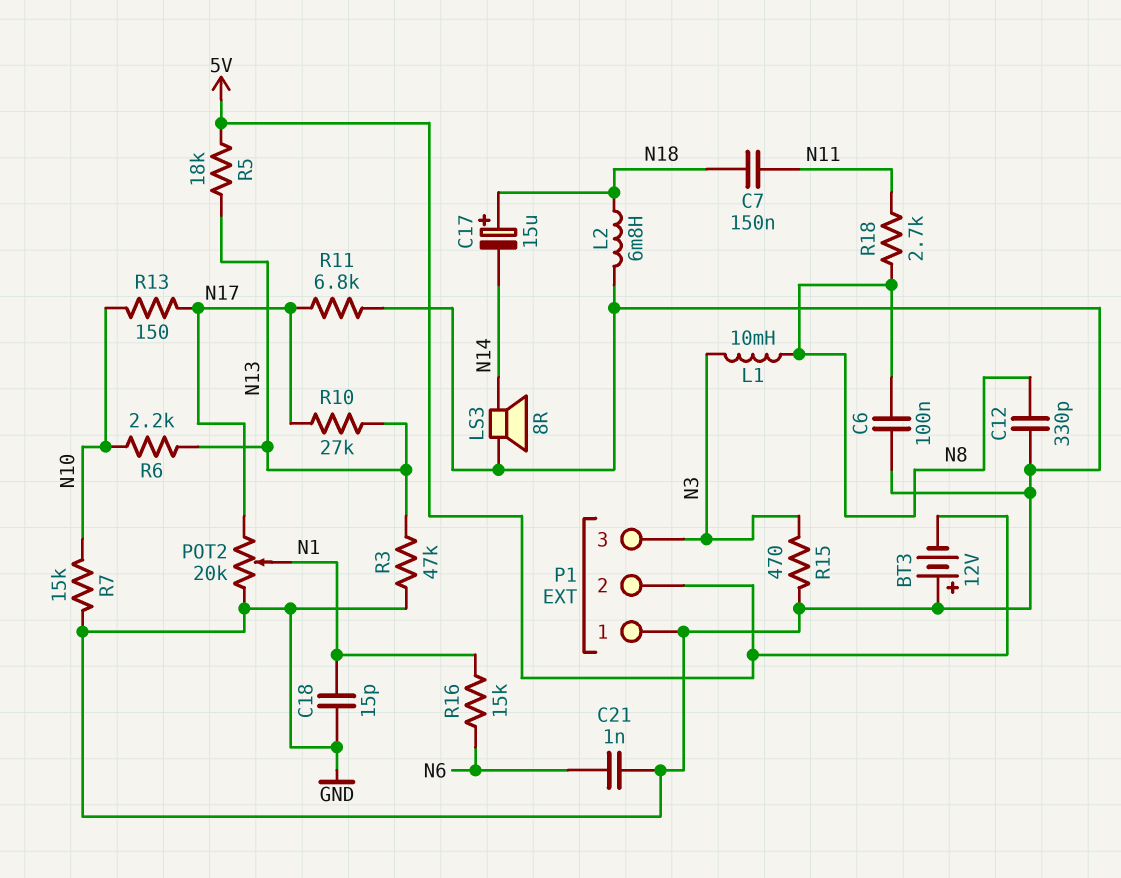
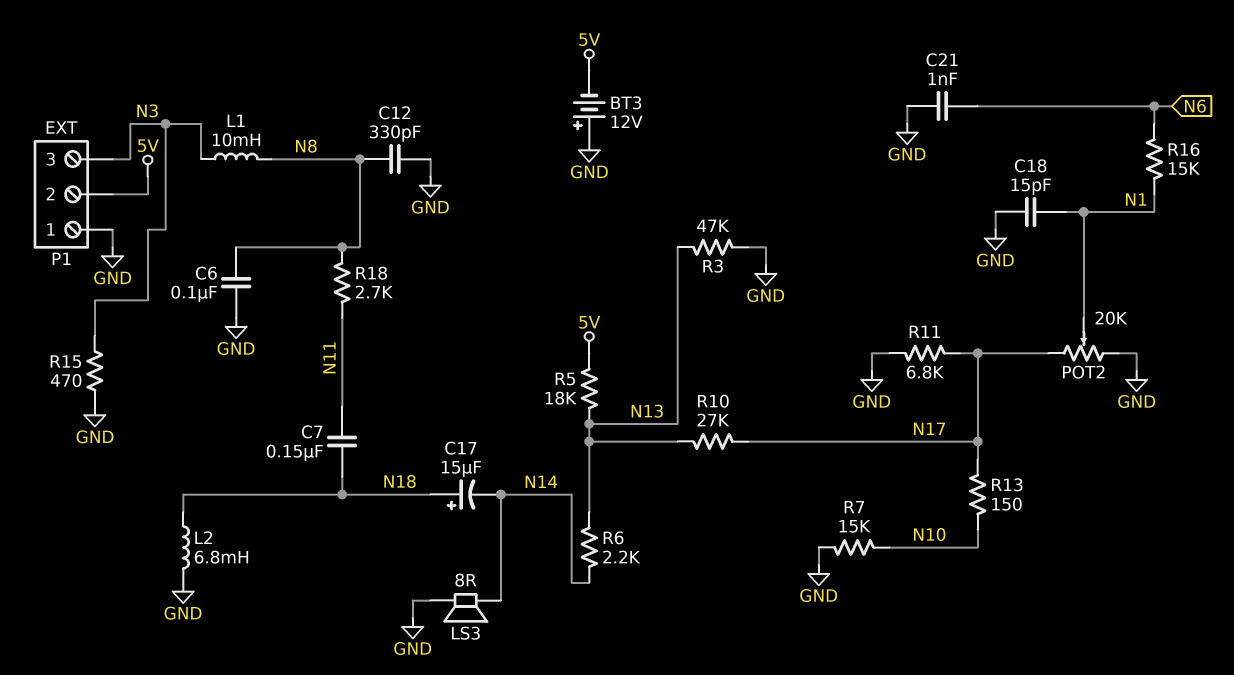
R6: 2.2k (N10, N13) -> 2.2k (N13, N14)

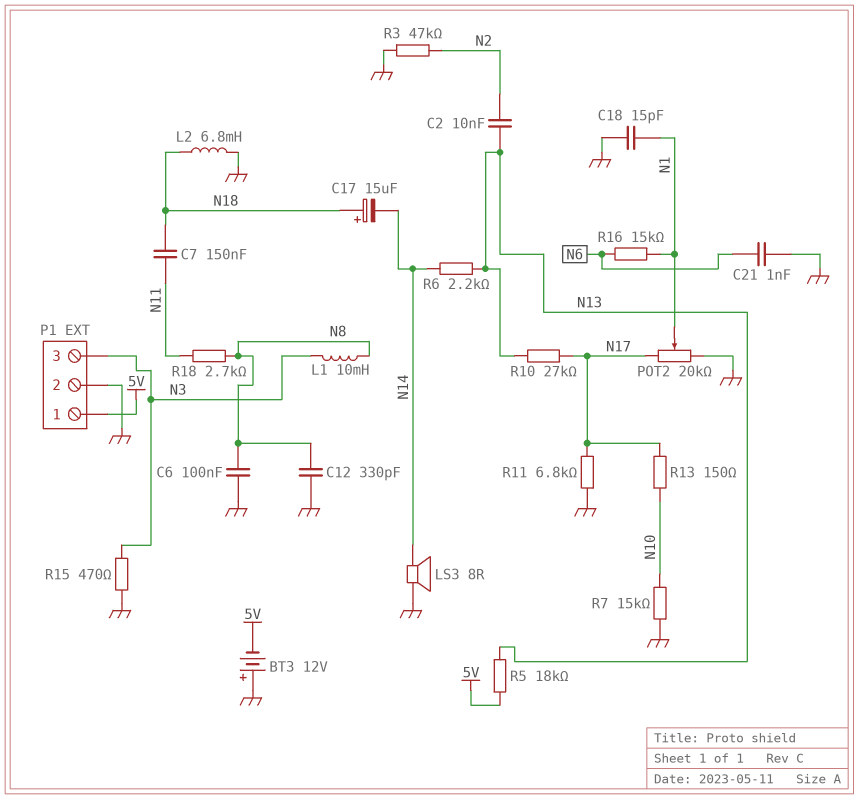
C2: none -> 10nF (N2, N13)
P1 pin 1: GND -> 5V
P1 pin 2: 5V -> GND
R3: 47k (GND, N13) -> 47k (GND, N2)

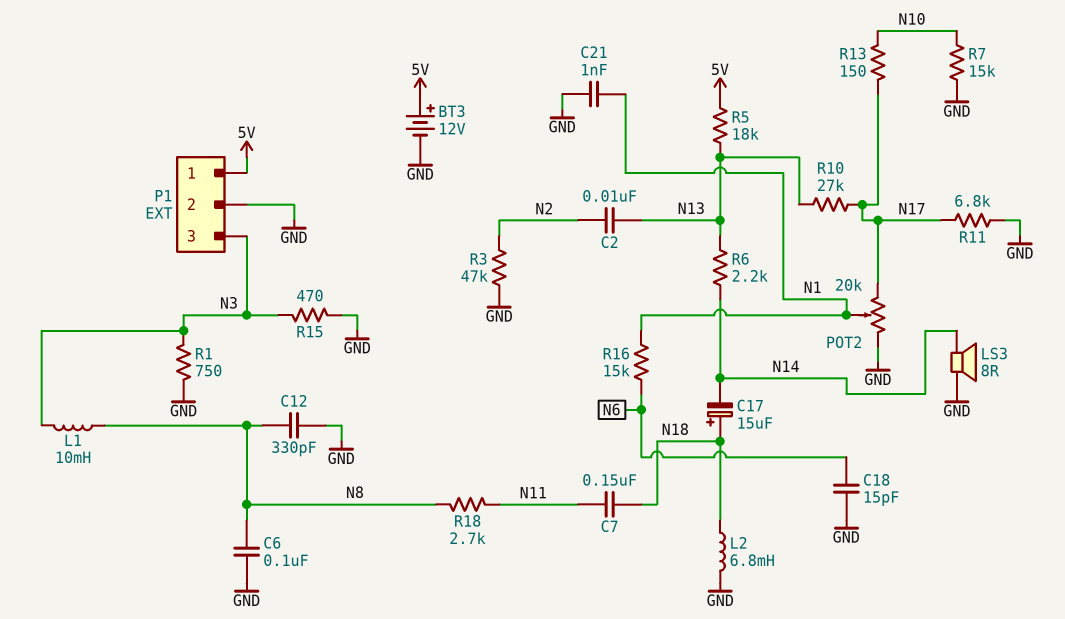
BT3: 12V (plus GND, minus 5V) -> 12V (plus 5V, minus GND)
C18: 15pF (GND, N1) -> 15pF (GND, N6)
C21: 1nF (GND, N6) -> 1nF (GND, N1)
R1: none -> 750 (GND, N3)

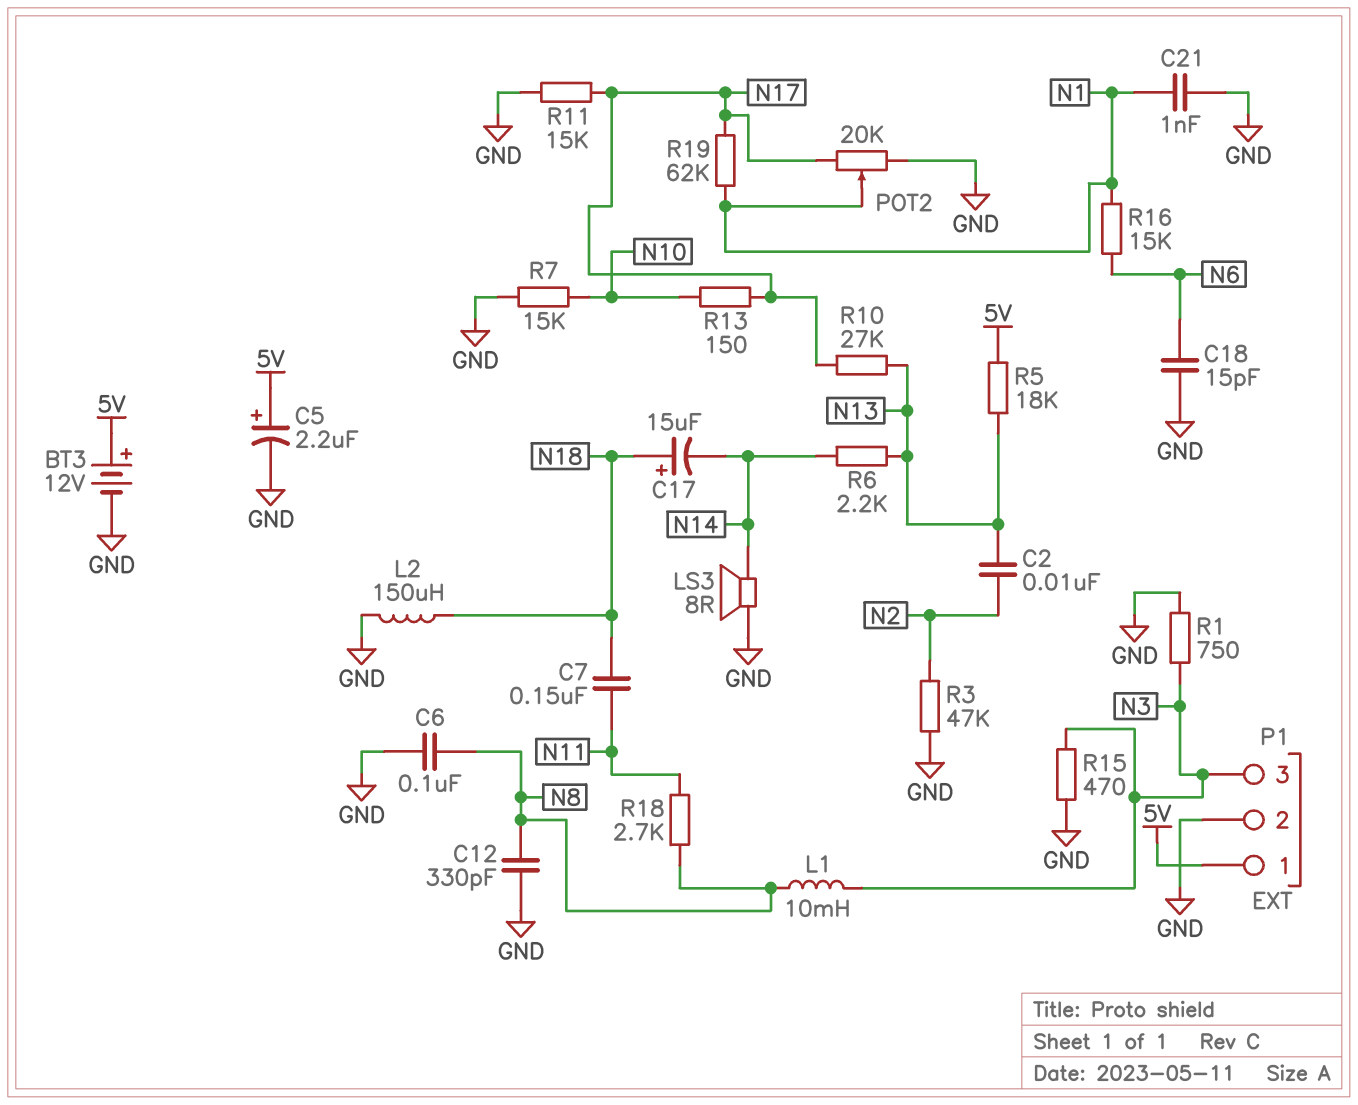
C5: none -> 2.2uF (plus 5V, minus GND)
L2: 6.8mH (GND, N18) -> 150uH (GND, N18)
R11: 6.8k (GND, N17) -> 15k (GND, N17)
R19: none -> 62k (N1, N17)

